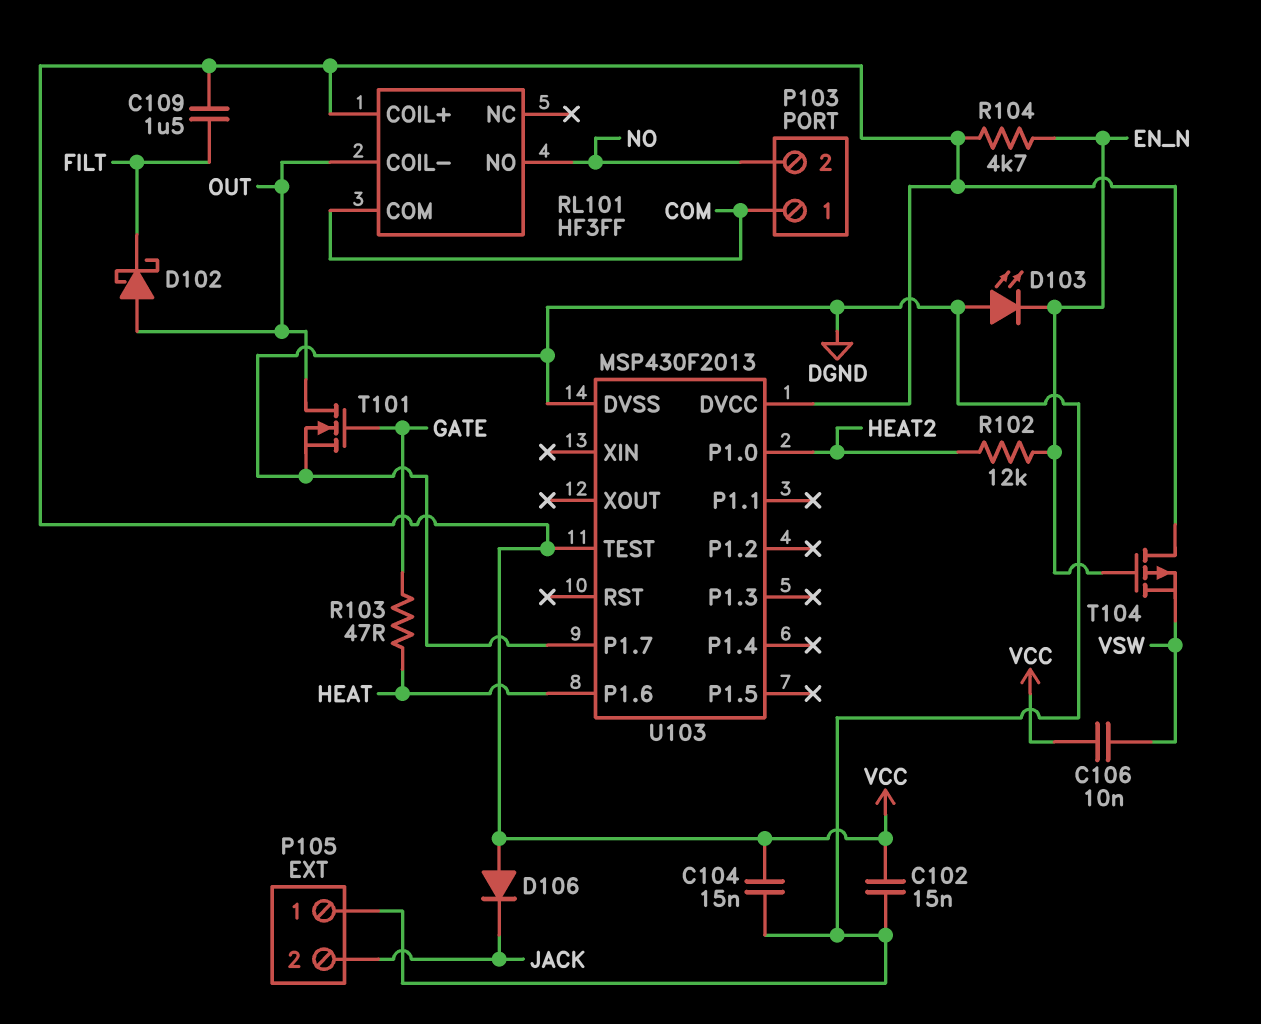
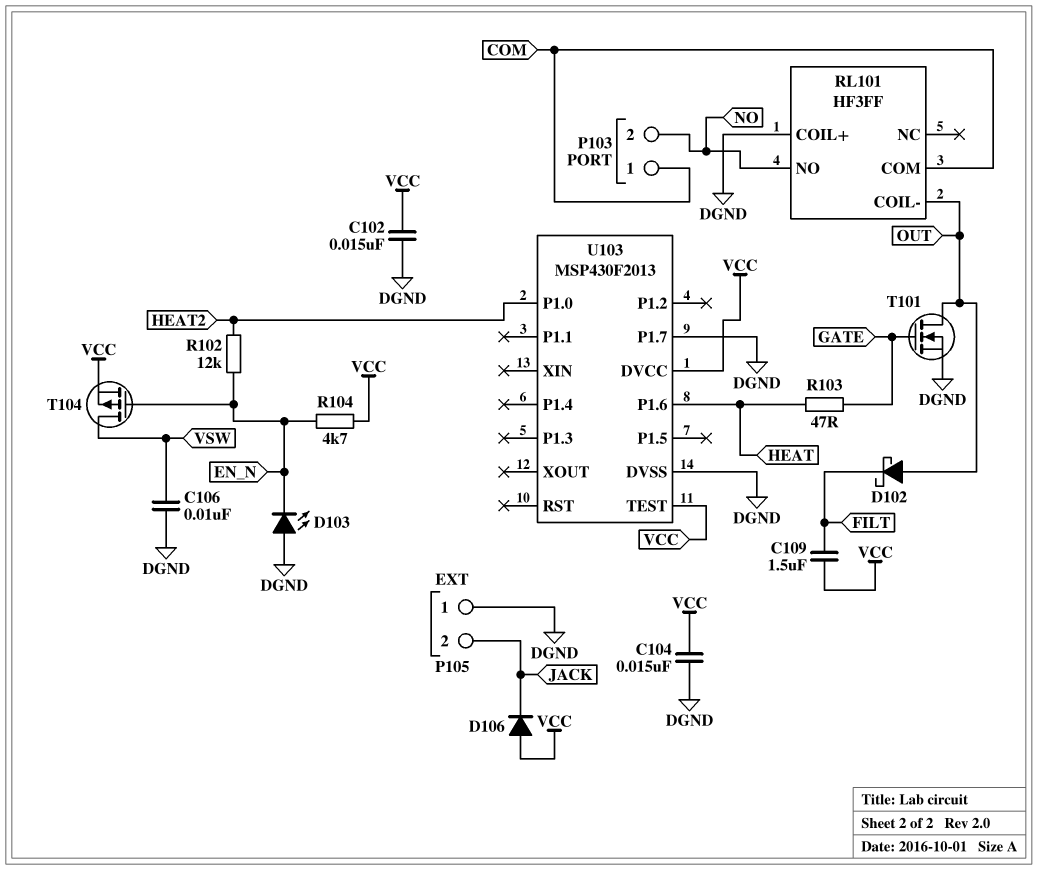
C106: 10nF (VCC, VSW) -> 10nF (DGND, VSW)
RL101 pin COIL+: VCC -> DGND
T104: PMOS (G EN_N, D VCC, S VSW) -> PMOS (G EN_N, D VSW, S VCC)

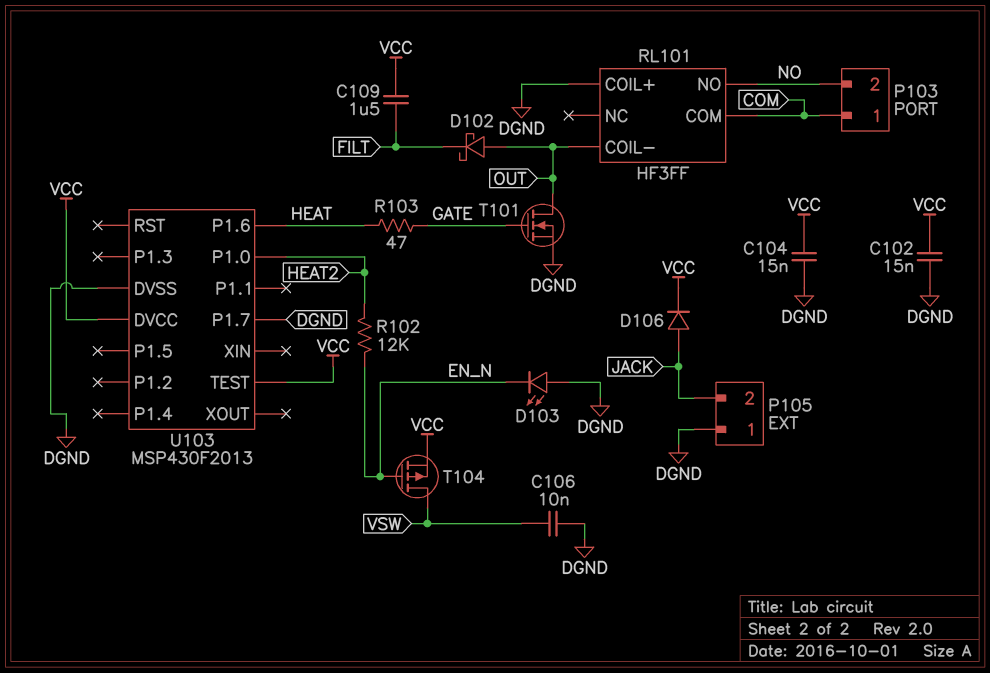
D106: diode (A VCC, K JACK) -> diode (A JACK, K VCC)
R104: 4.7k (EN_N, VCC) -> none

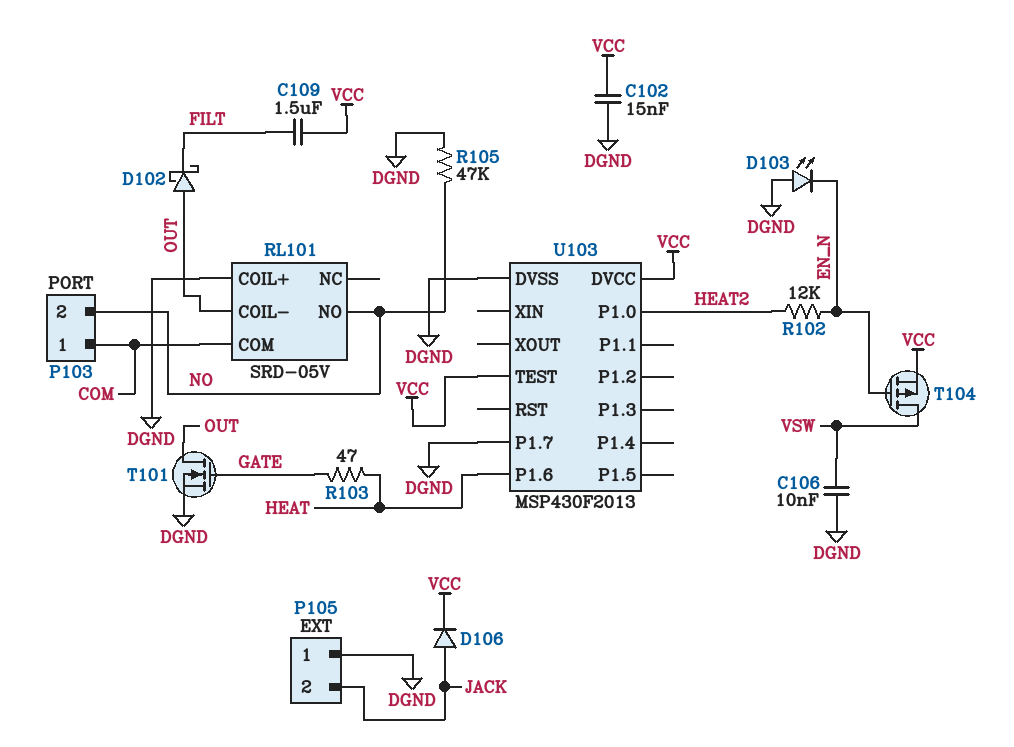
C104: 15nF (DGND, VCC) -> none
R105: none -> 47k (DGND, NO)
RL101: HF3FF -> SRD-05V

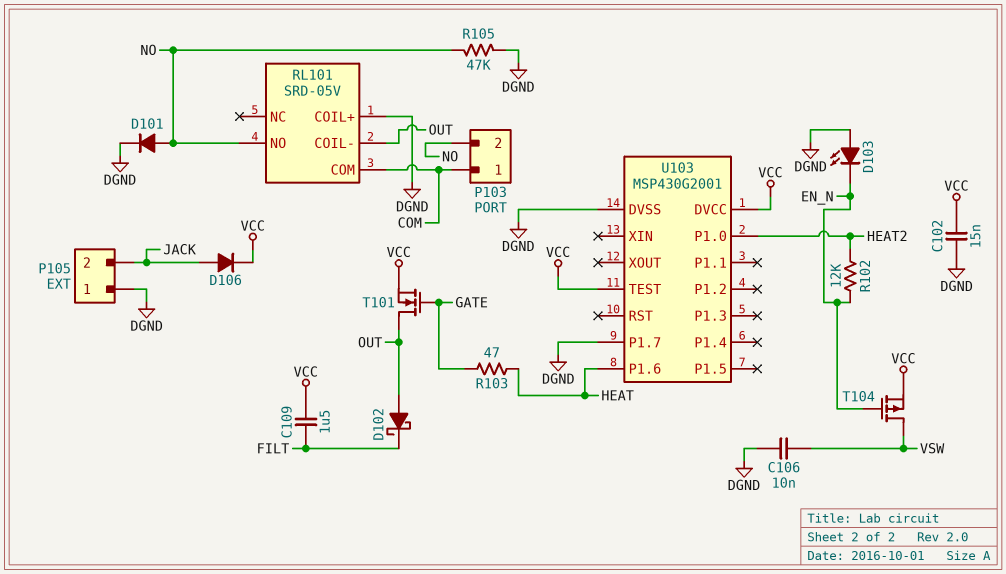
D101: none -> diode (A NO, K DGND)
T101: NMOS (G GATE, D OUT, S DGND) -> NMOS (G GATE, D OUT, S VCC)
U103: MSP430F2013 -> MSP430G2001

